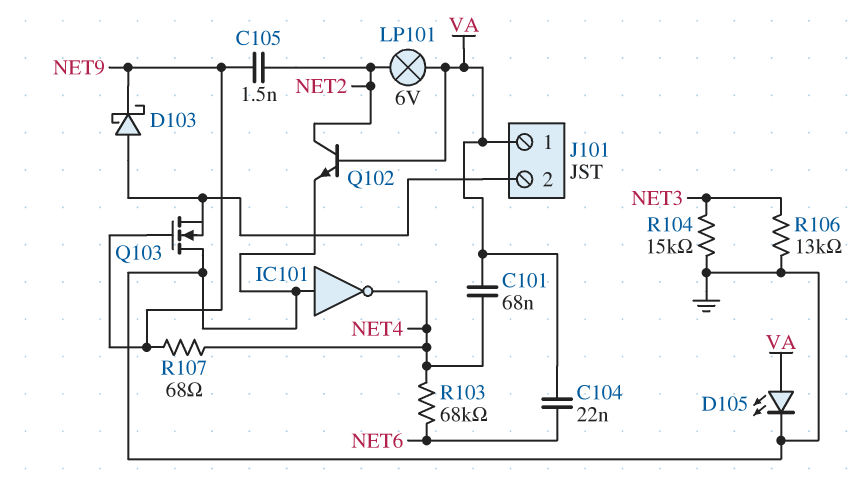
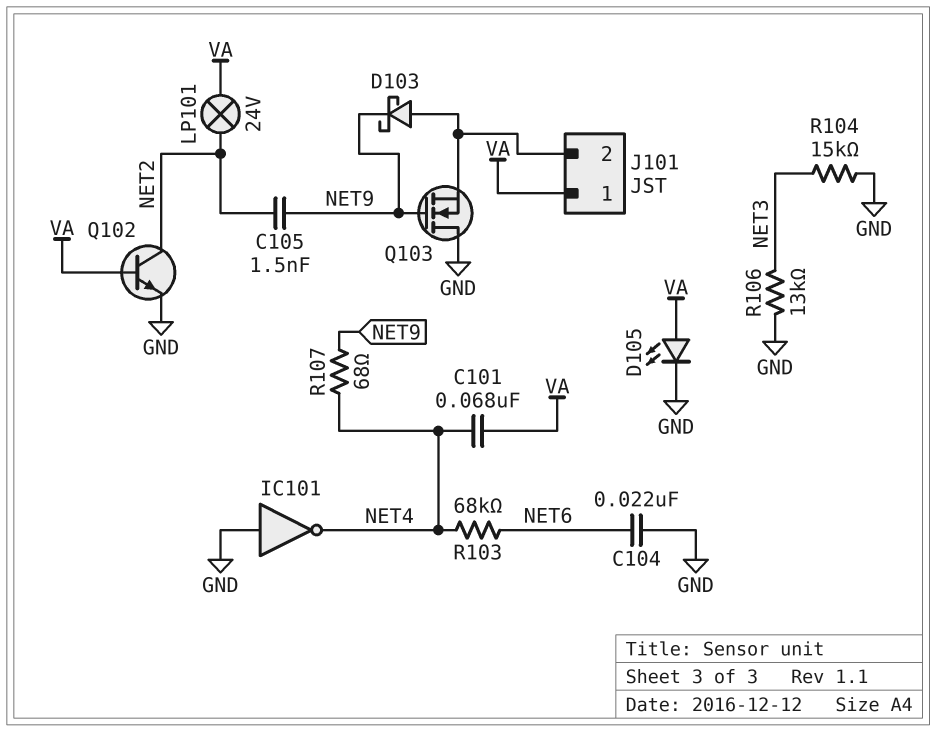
C104: 22nF (NET6, VA) -> 22nF (GND, NET6)
LP101: lamp 6V (NET2, VA) -> lamp 24V (NET2, VA)

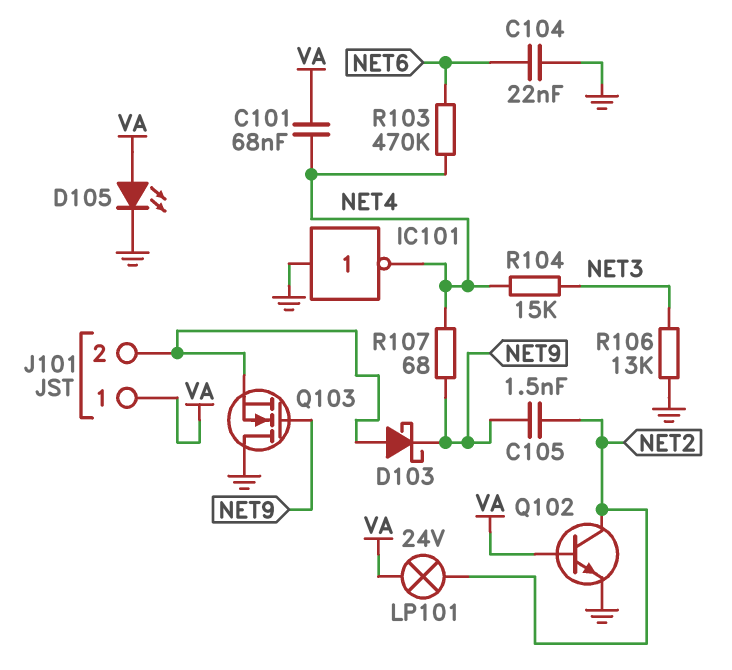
R103: 68k (NET4, NET6) -> 470k (NET4, NET6)
R104: 15k (GND, NET3) -> 15k (NET3, NET4)

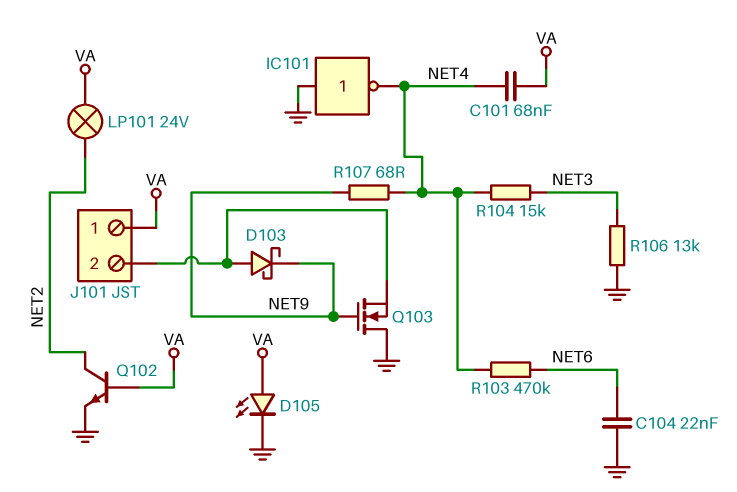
C105: 1.5nF (NET2, NET9) -> none

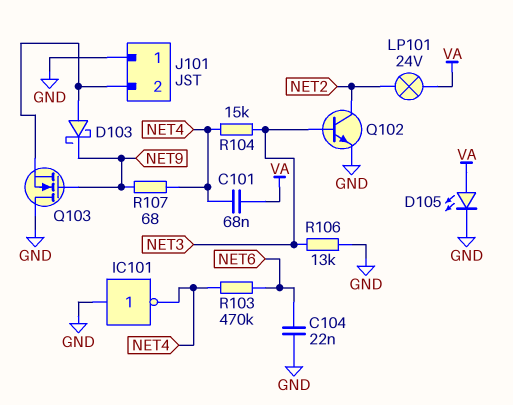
J101 pin 1: VA -> GND
Q102: NPN (B VA, C NET2, E GND) -> NPN (B NET3, C NET2, E GND)

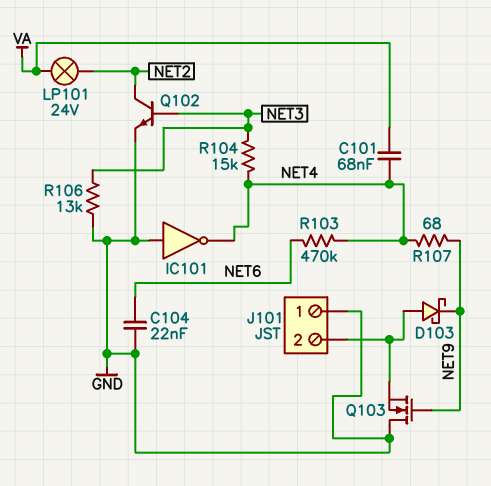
D105: LED (A VA, K GND) -> none

